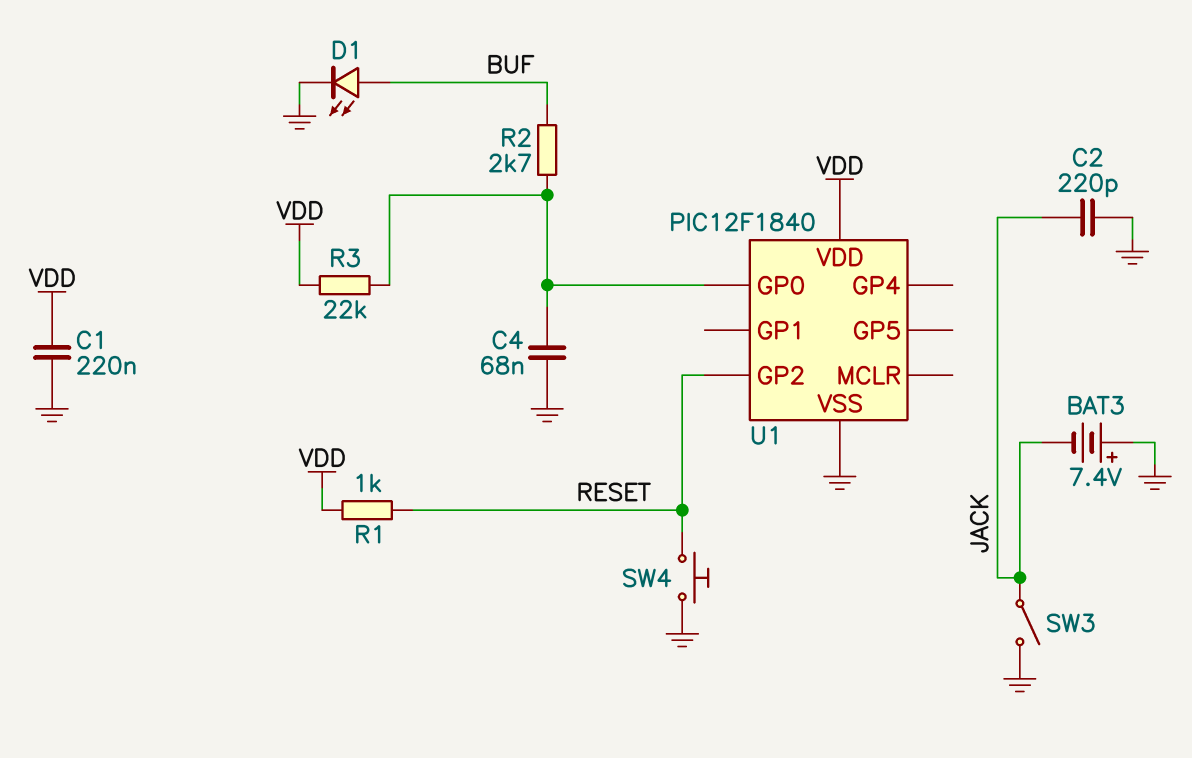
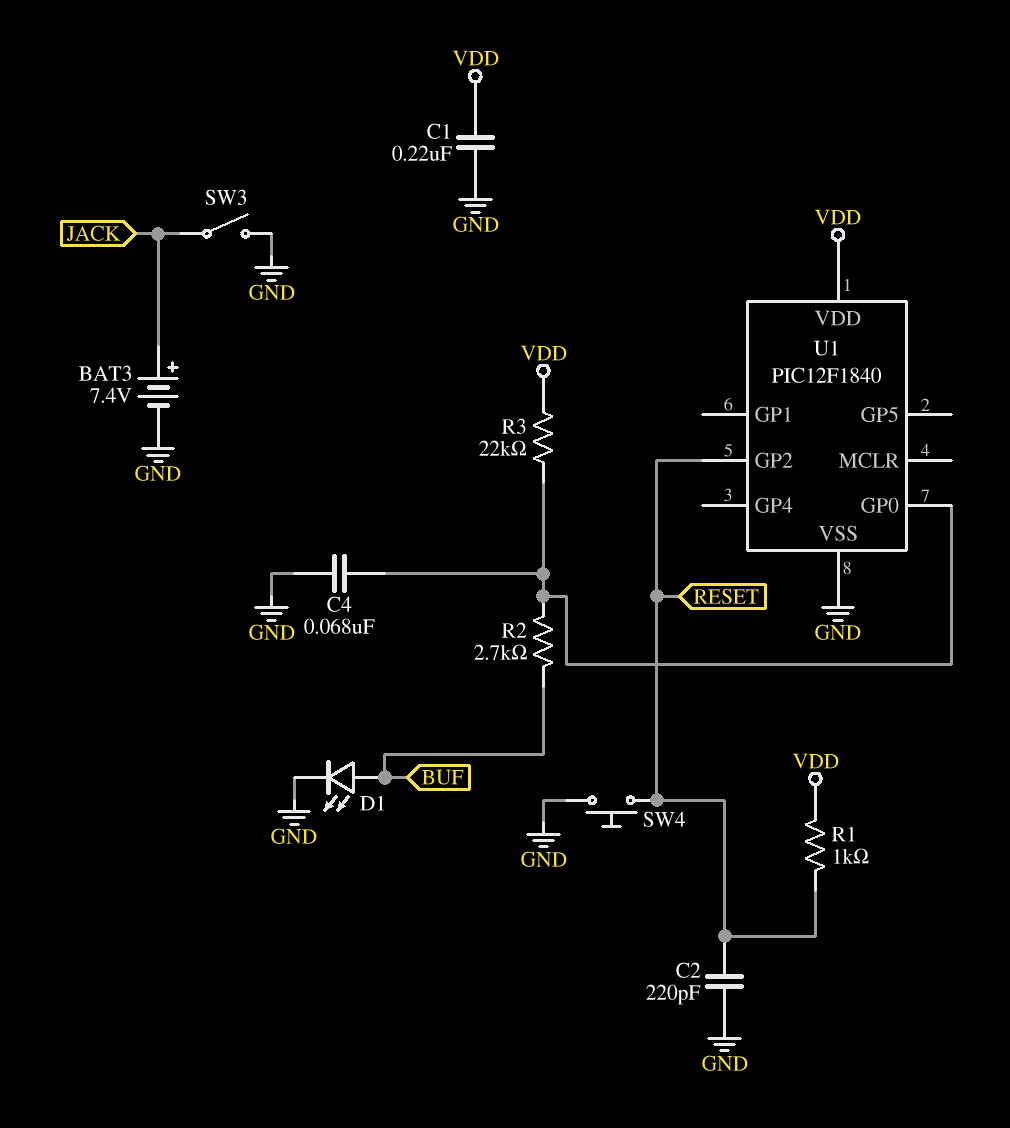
BAT3: 7.4V (plus GND, minus JACK) -> 7.4V (plus JACK, minus GND)
C2: 220pF (GND, JACK) -> 220pF (GND, RESET)

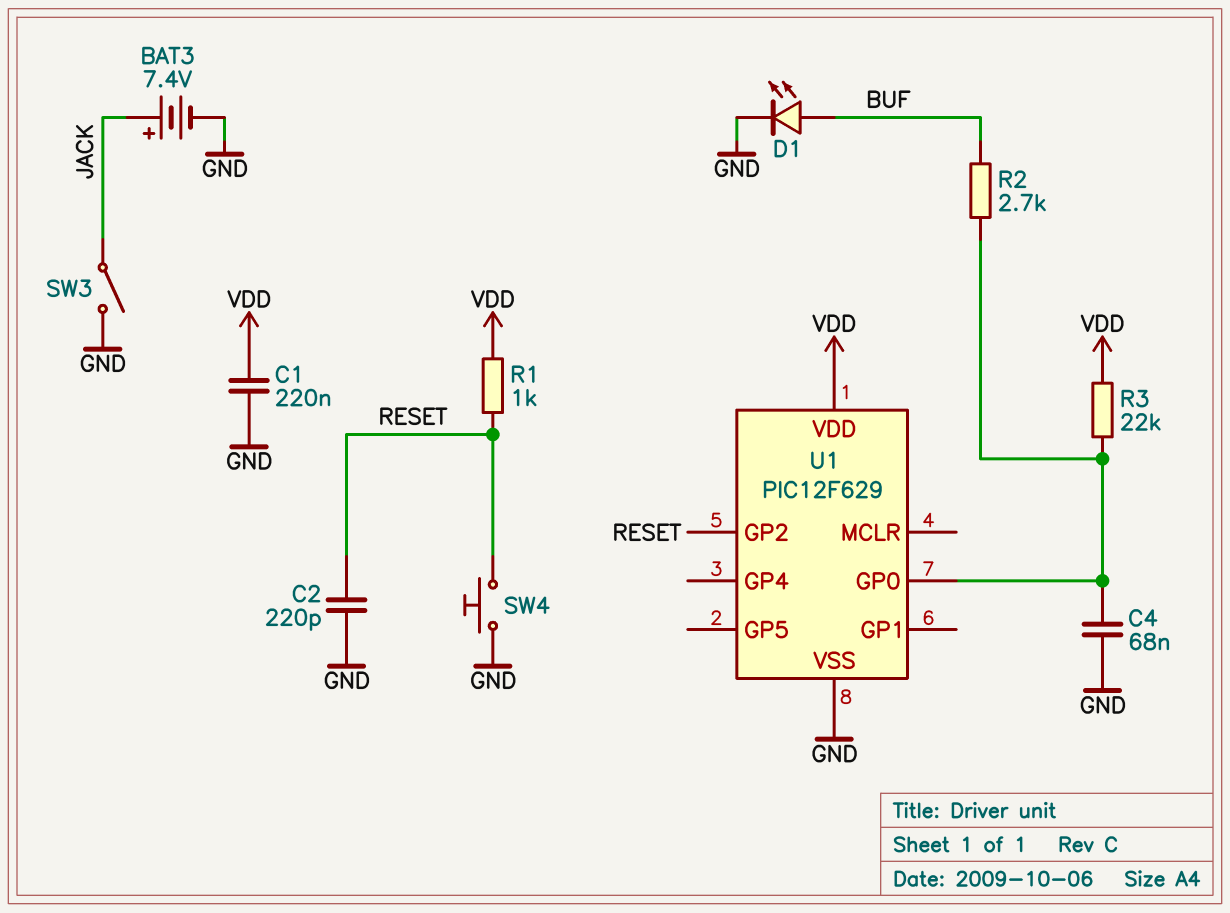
U1: PIC12F1840 -> PIC12F629

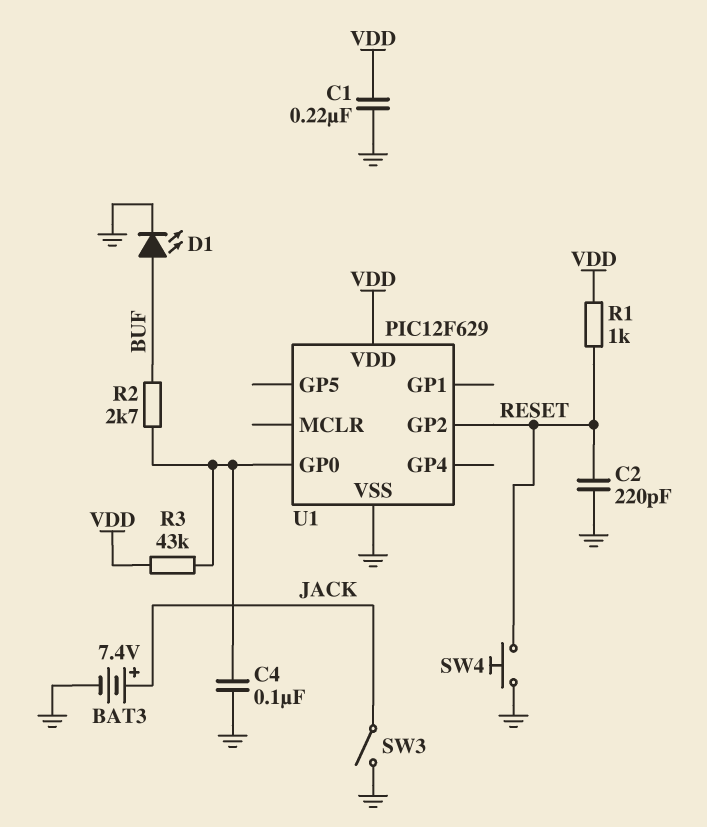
C4: 68nF (GND, U1/GP0) -> 100nF (GND, U1/GP0)
R3: 22k (U1/GP0, VDD) -> 43k (U1/GP0, VDD)

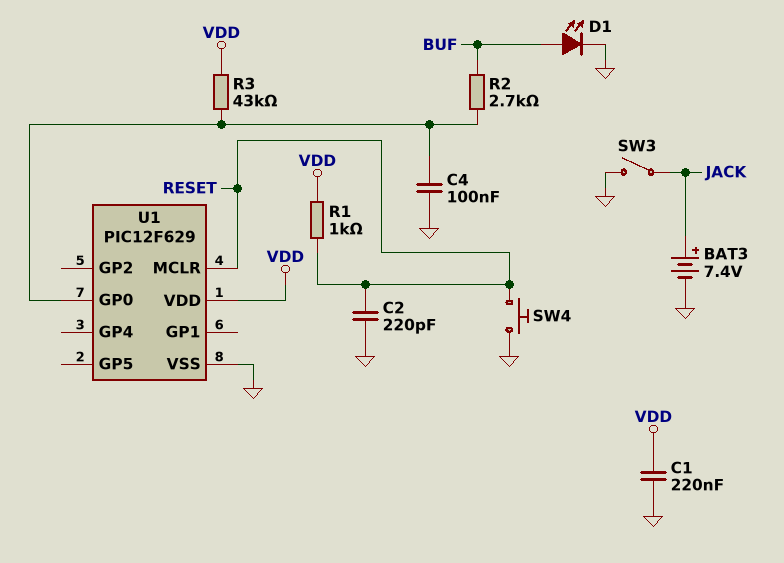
U1 pin GP2: RESET -> none
U1 pin MCLR: none -> RESET

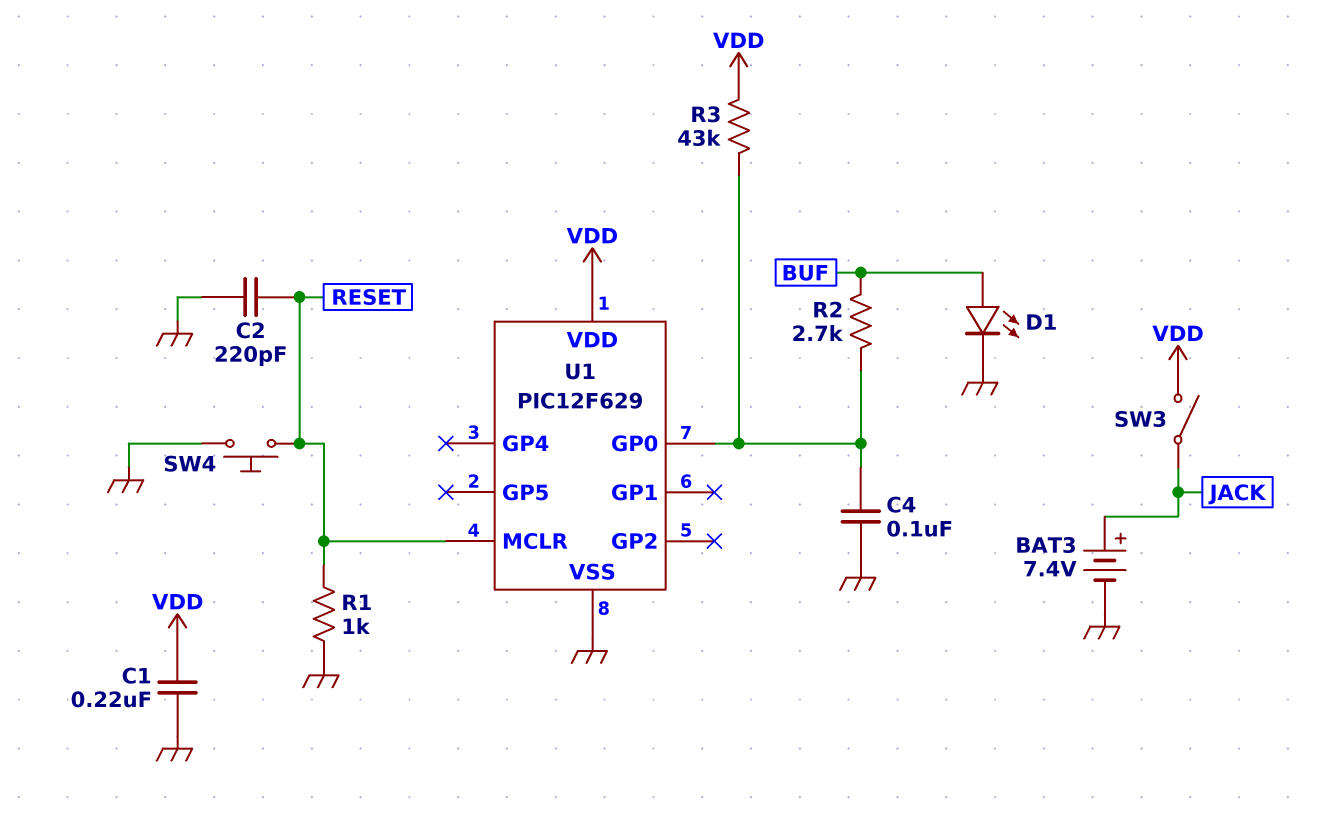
R1: 1k (RESET, VDD) -> 1k (GND, RESET)
SW3: switch (GND, JACK) -> switch (JACK, VDD)

